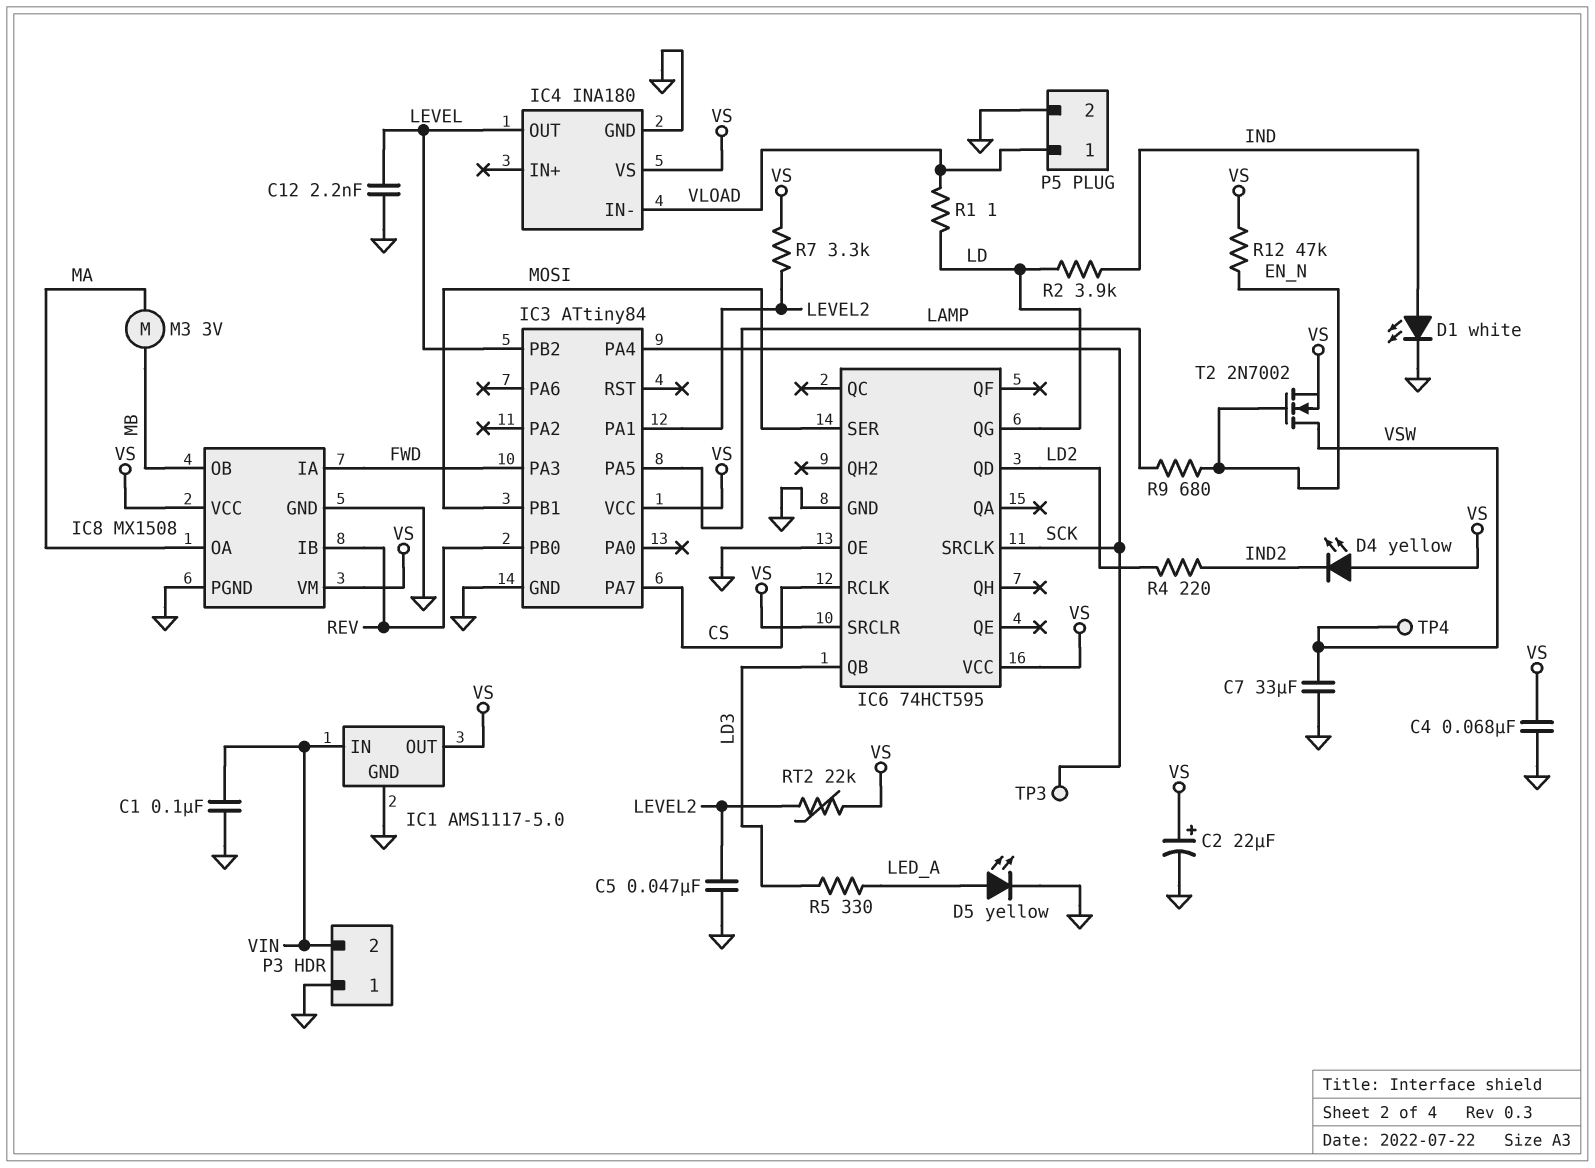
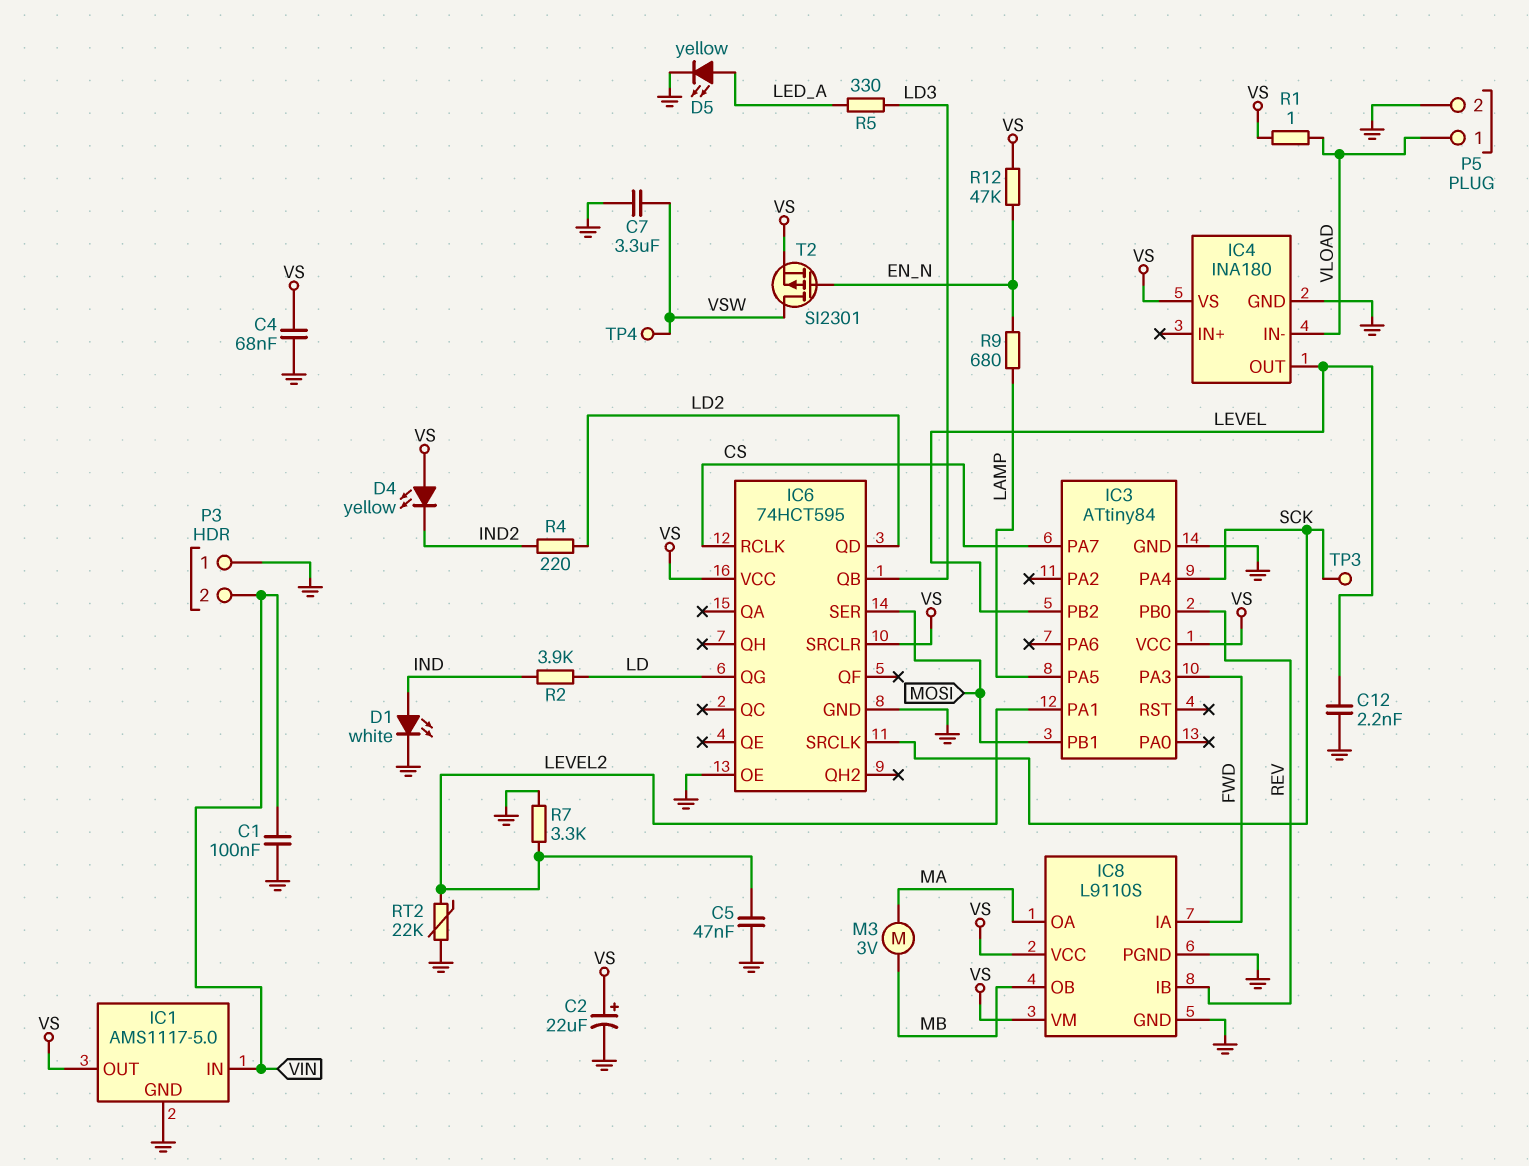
C7: 33uF (GND, VSW) -> 3.3uF (GND, VSW)
IC8: MX1508 -> L9110S
R1: 1 (LD, VLOAD) -> 1 (VLOAD, VS)
R7: 3.3k (LEVEL2, VS) -> 3.3k (GND, LEVEL2)
RT2: 22k (LEVEL2, VS) -> 22k (GND, LEVEL2)
T2: NMOS 2N7002 (G EN_N, D VSW, S VS) -> PMOS SI2301 (G EN_N, D VSW, S VS)

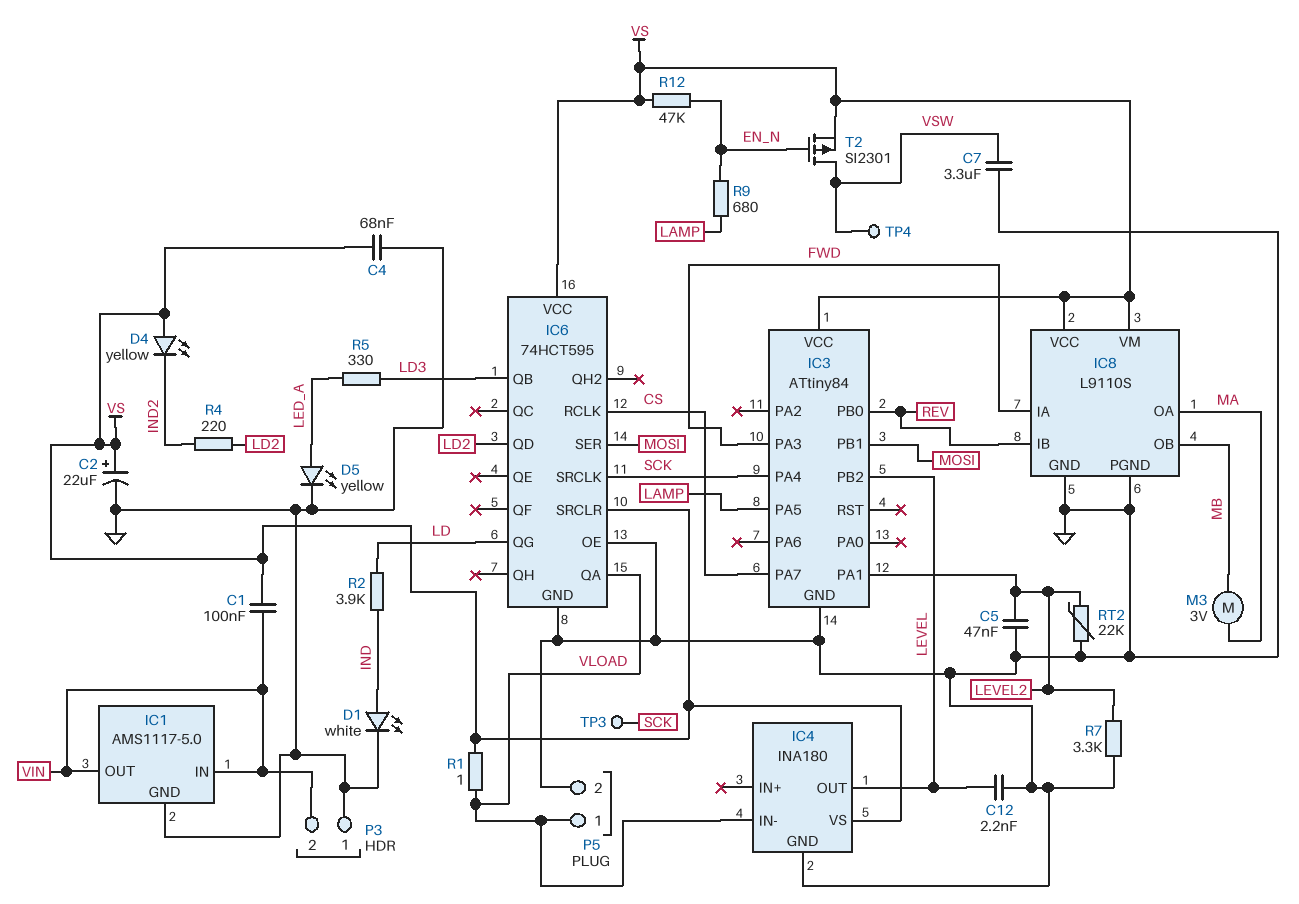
C1: 100nF (GND, VIN) -> 100nF (VIN, VS)
IC1 pin OUT: VS -> VIN
IC6 pin QA: none -> VLOAD

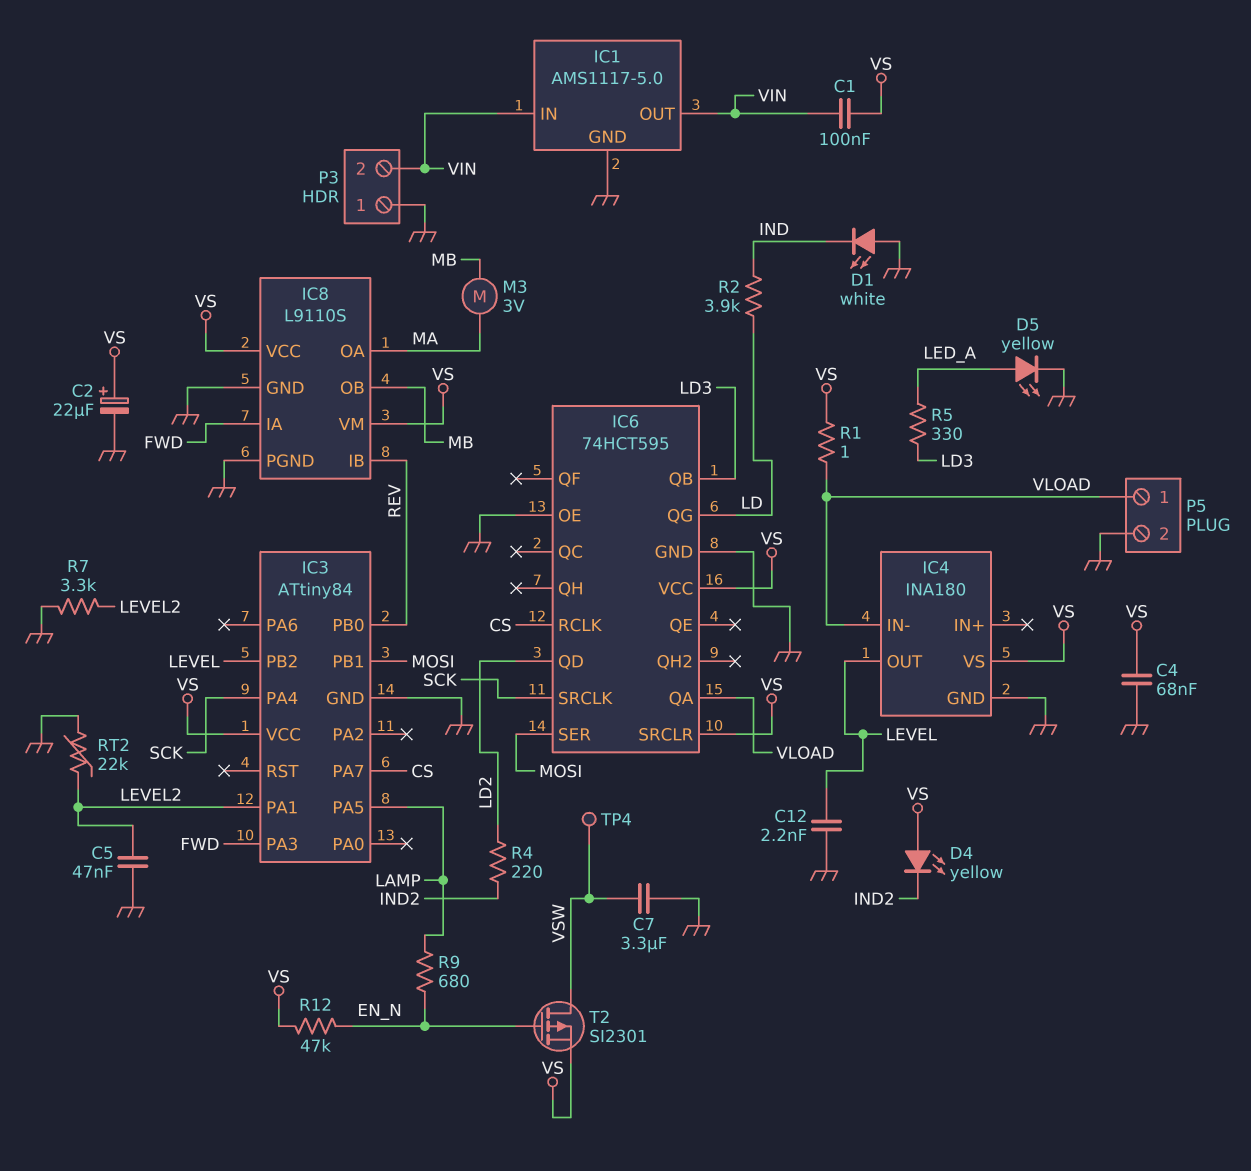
D1: LED white (A IND, K GND) -> LED white (A GND, K IND)
TP3: test point (SCK) -> none

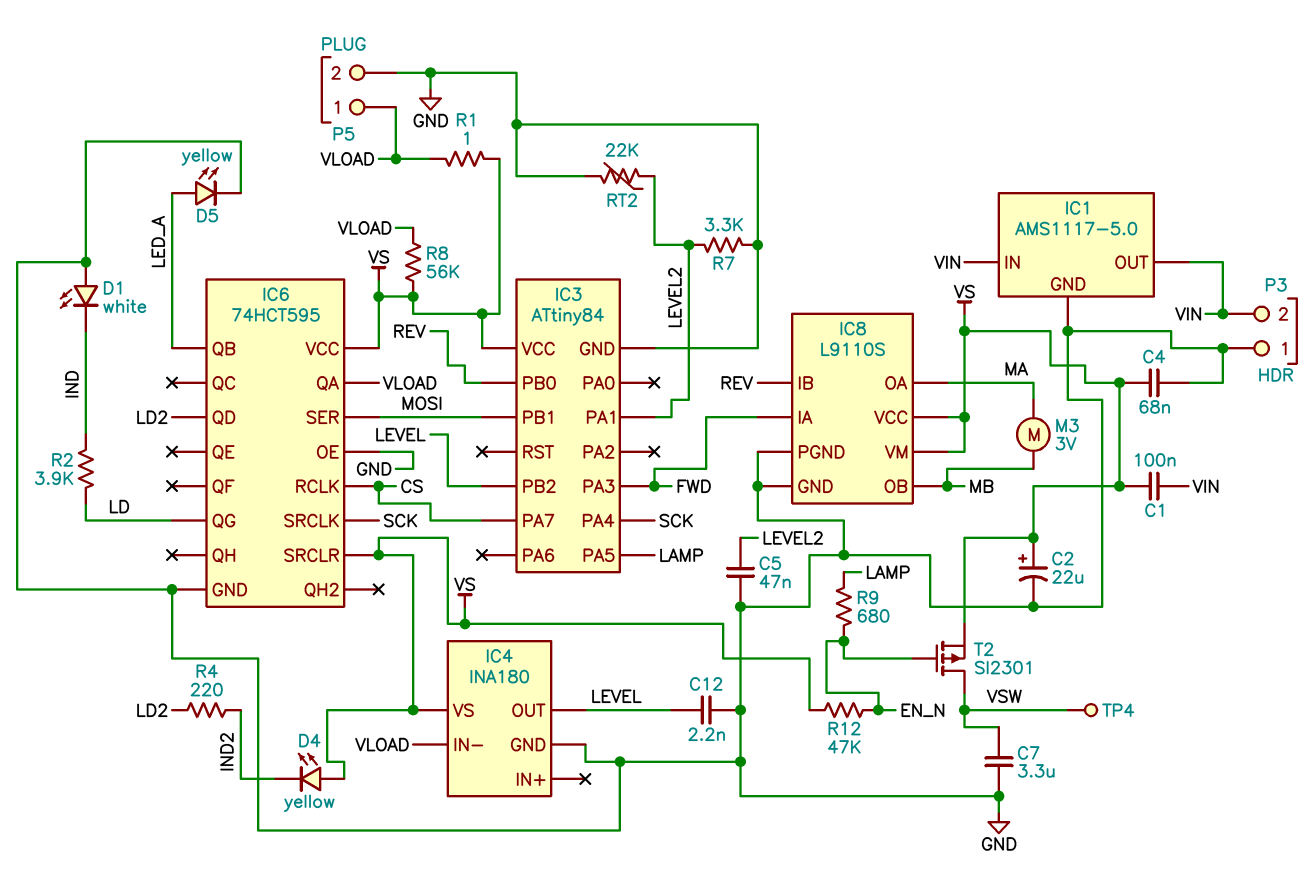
IC6 pin QB: LD3 -> LED_A
R5: 330 (LD3, LED_A) -> none
R8: none -> 56k (VLOAD, VS)

